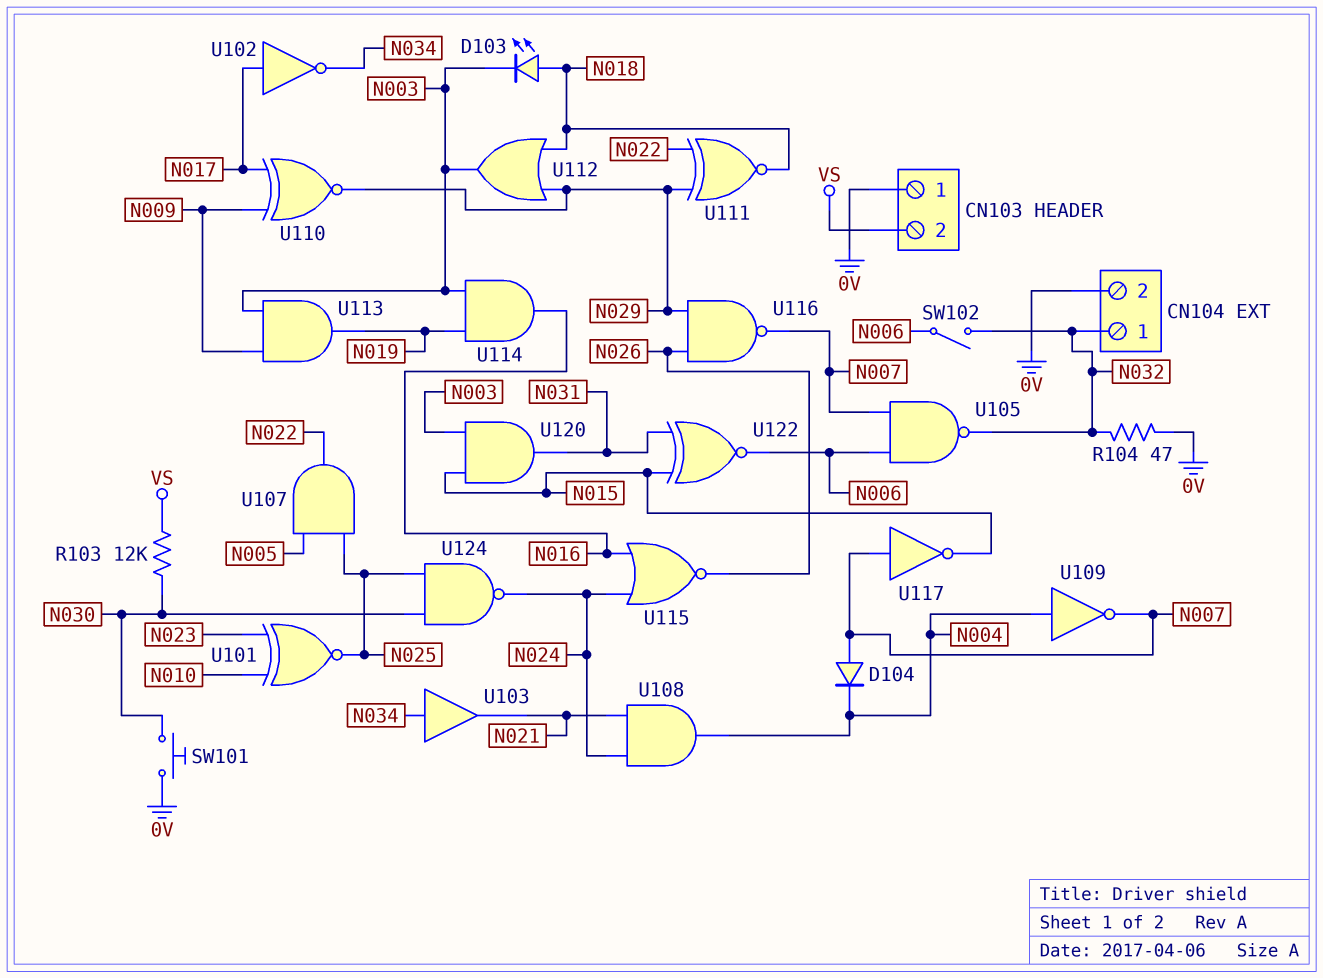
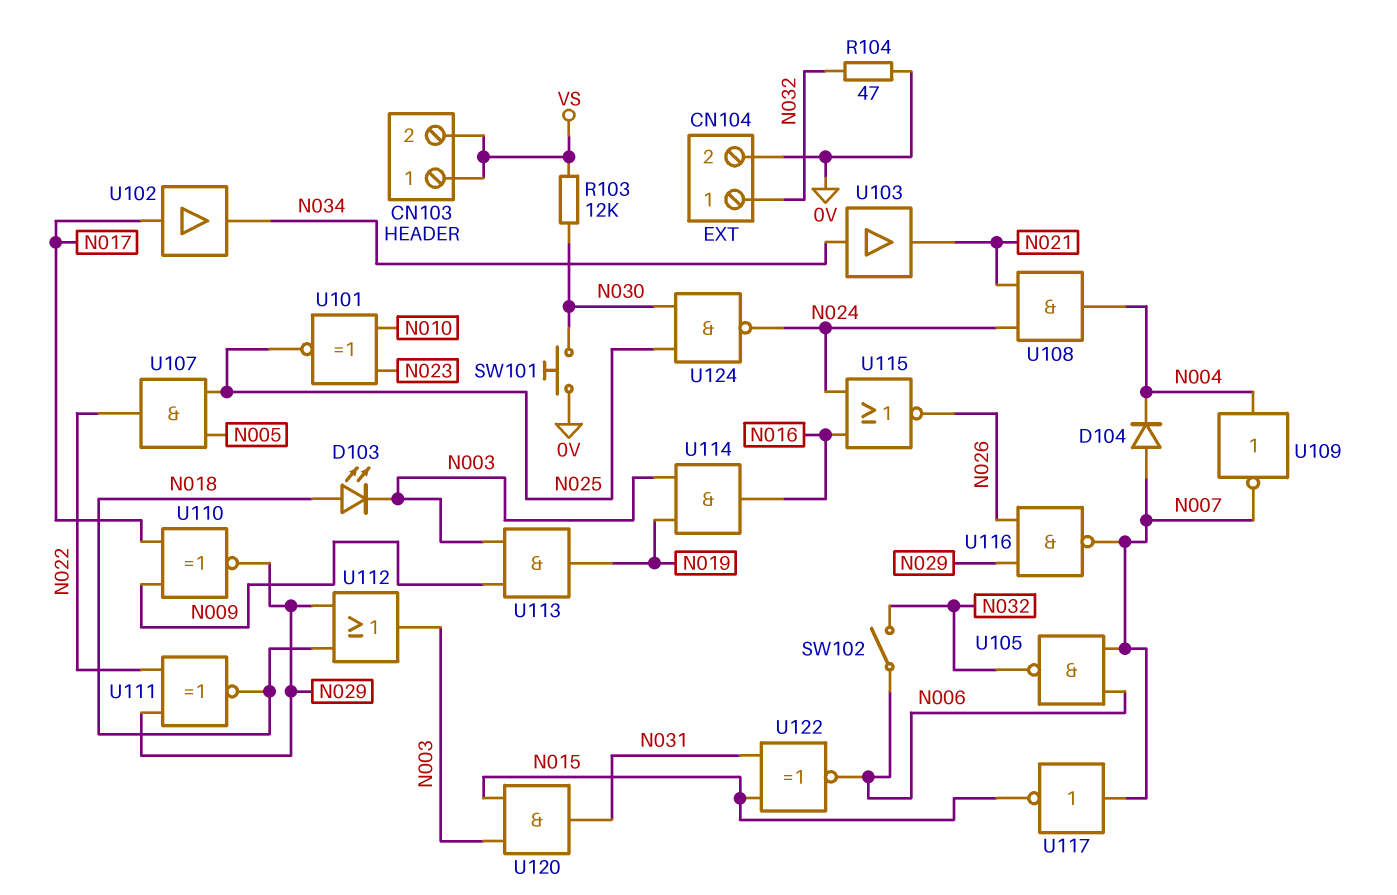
CN103 pin 1: 0V -> VS
U102: NOT (in N017, out N034) -> buffer (in N017, out N034)

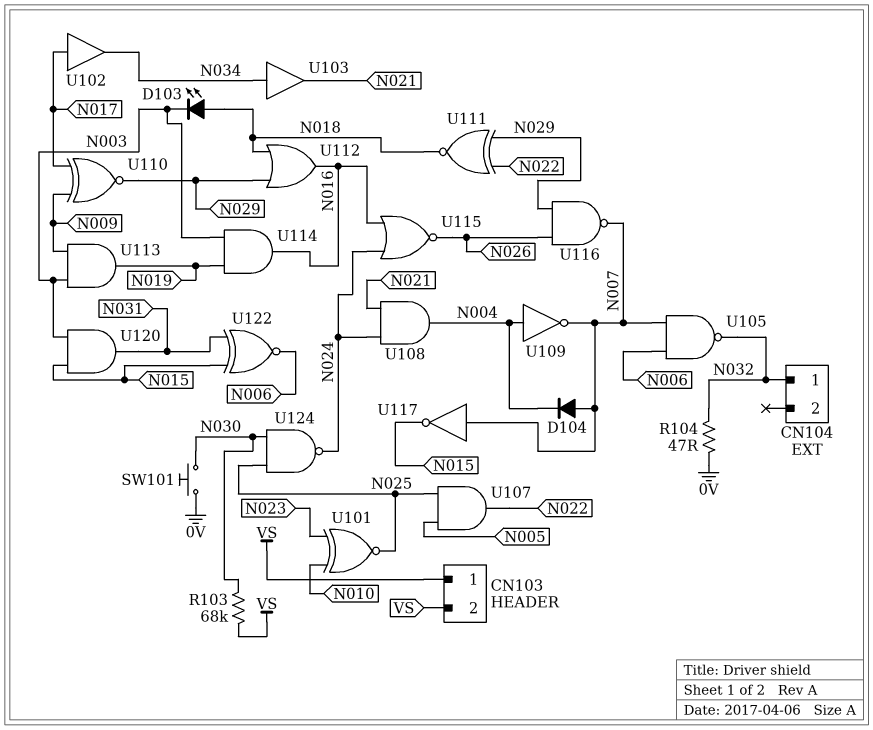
CN104 pin 2: 0V -> none
R103: 12k (N030, VS) -> 68k (N030, VS)
SW102: switch (N006, N032) -> none
U112: OR (in N018, in N029, out N003) -> OR (in N018, in N029, out N016)

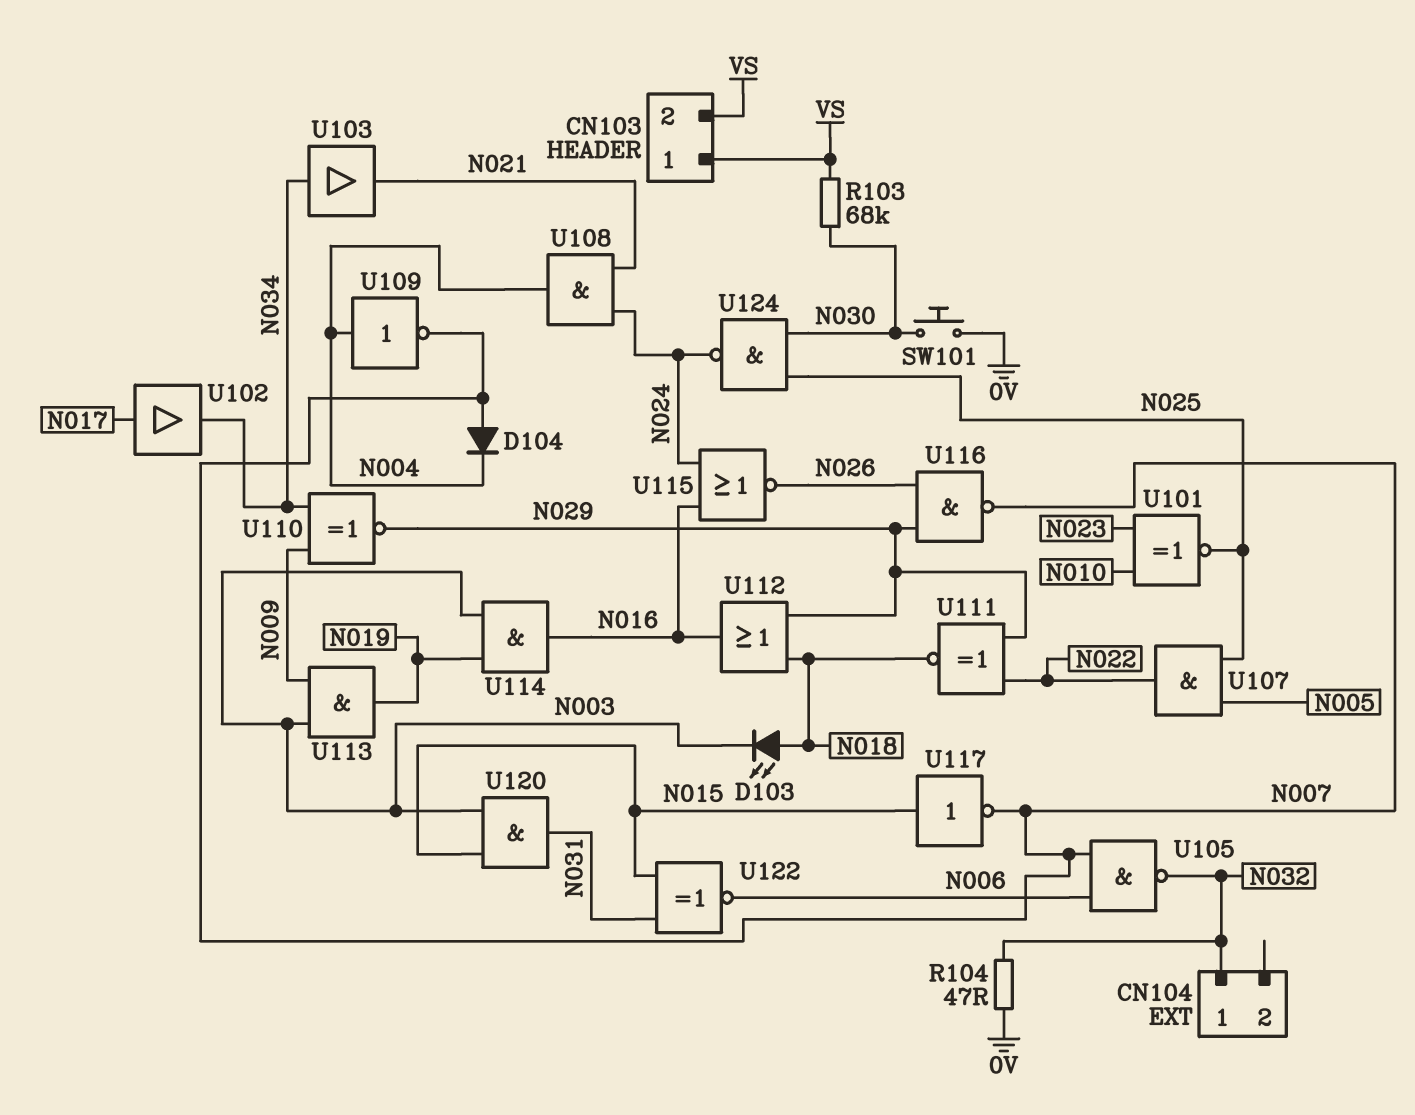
U110: XNOR (in N009, in N017, out N029) -> XNOR (in N009, in N034, out N029)
U117: NOT (in N007, out N015) -> NOT (in N015, out N007)

